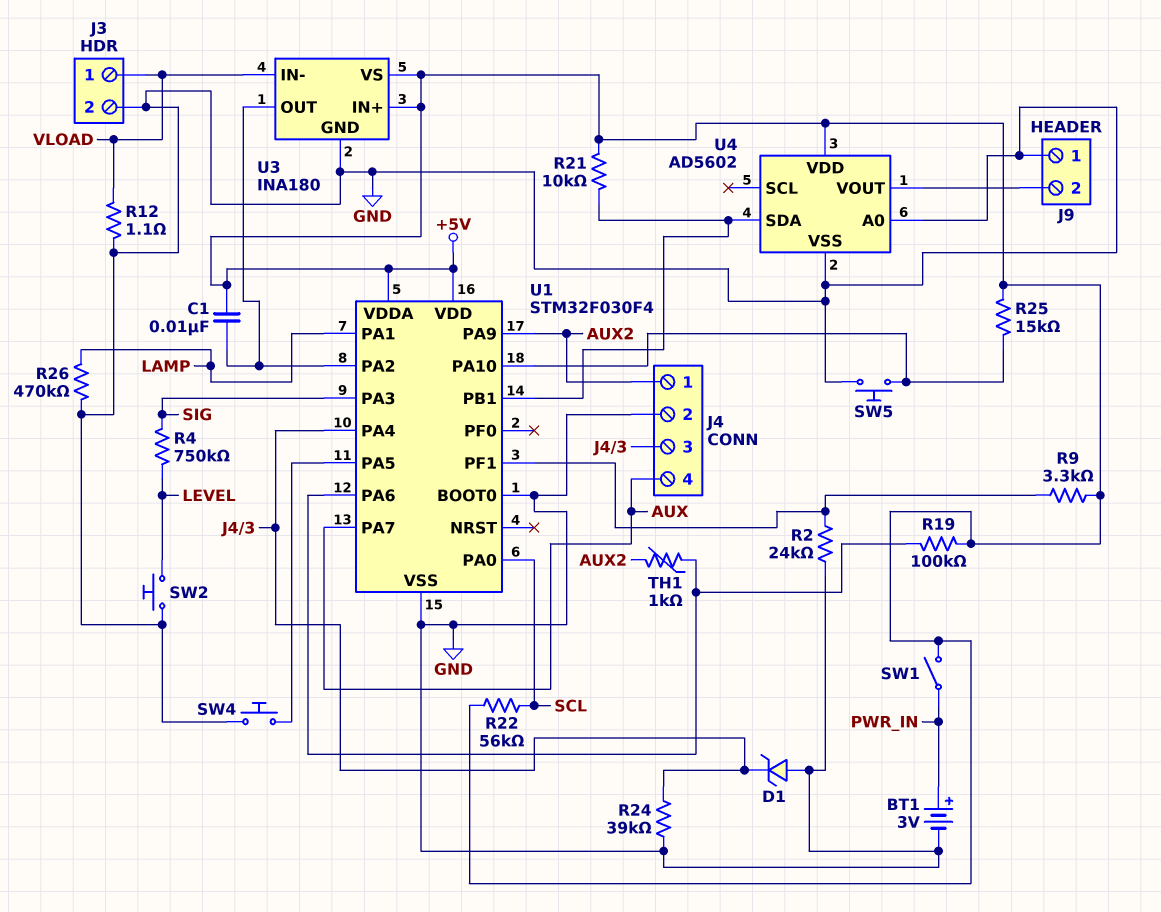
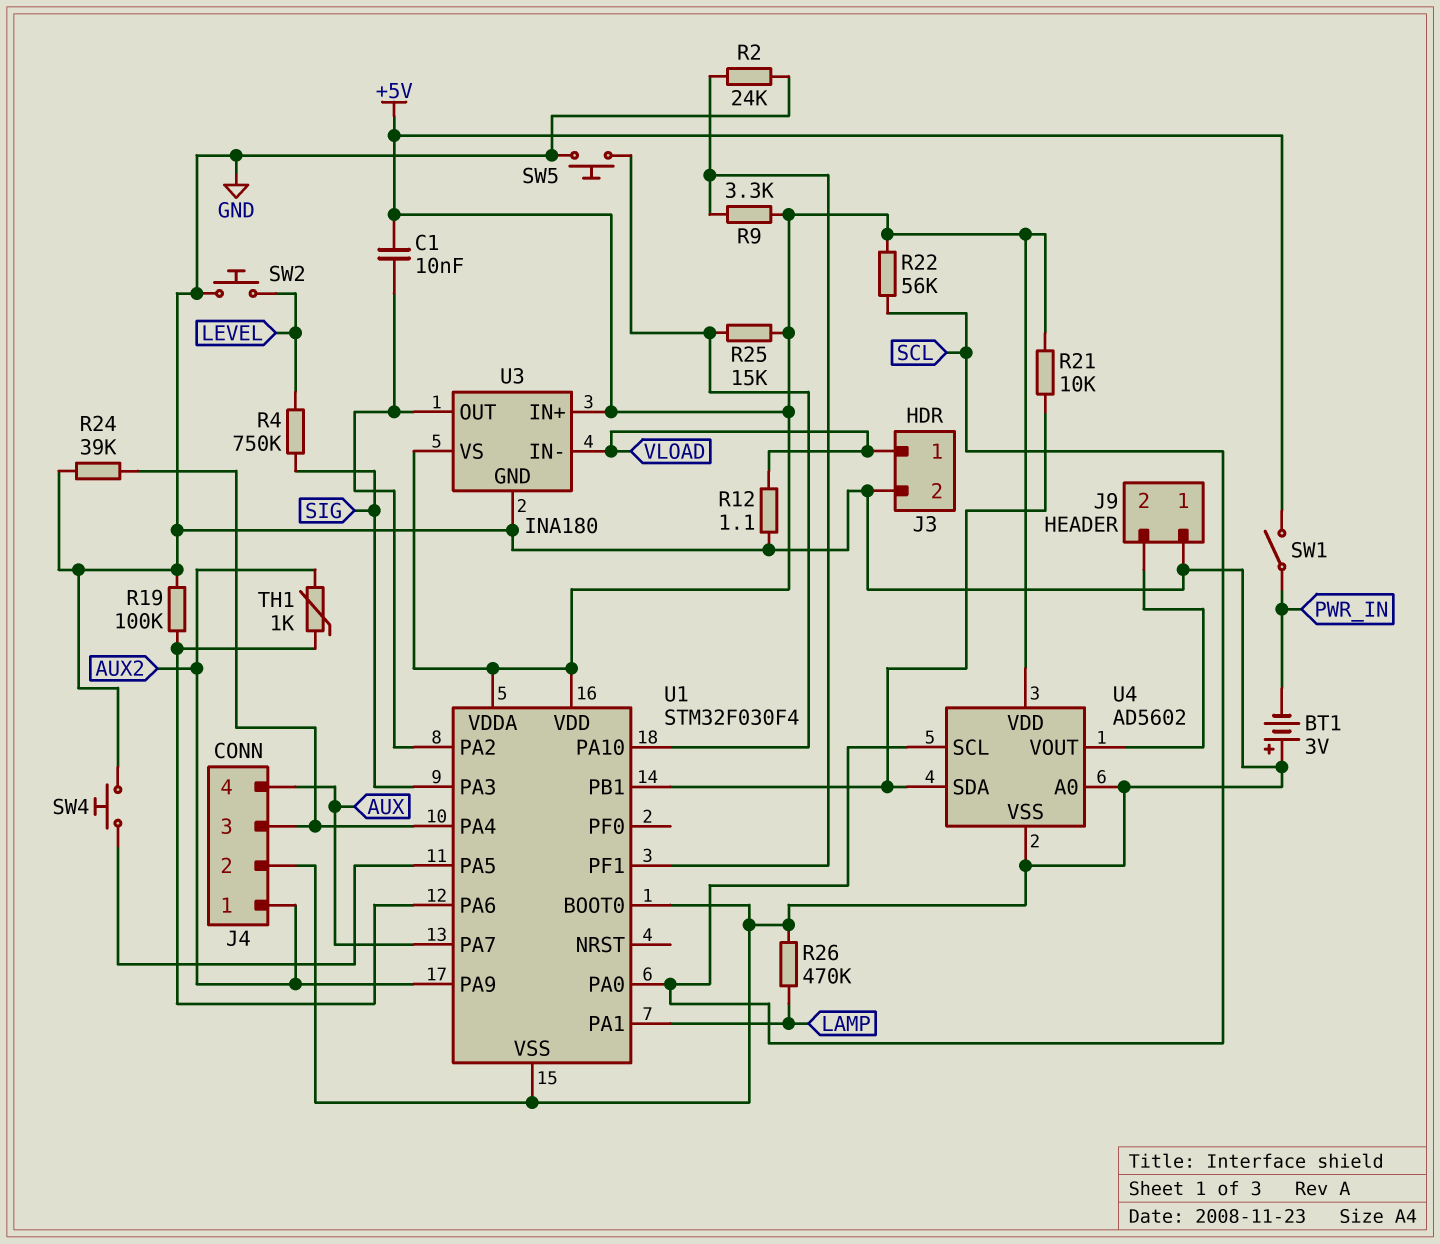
BT1: 3V (plus PWR_IN, minus GND) -> 3V (plus GND, minus PWR_IN)
D1: zener (A GND, K J4/3) -> none
R19: 100k (+5V, U1/PA6) -> 100k (GND, U1/PA6)
U4 pin SCL: none -> SCL

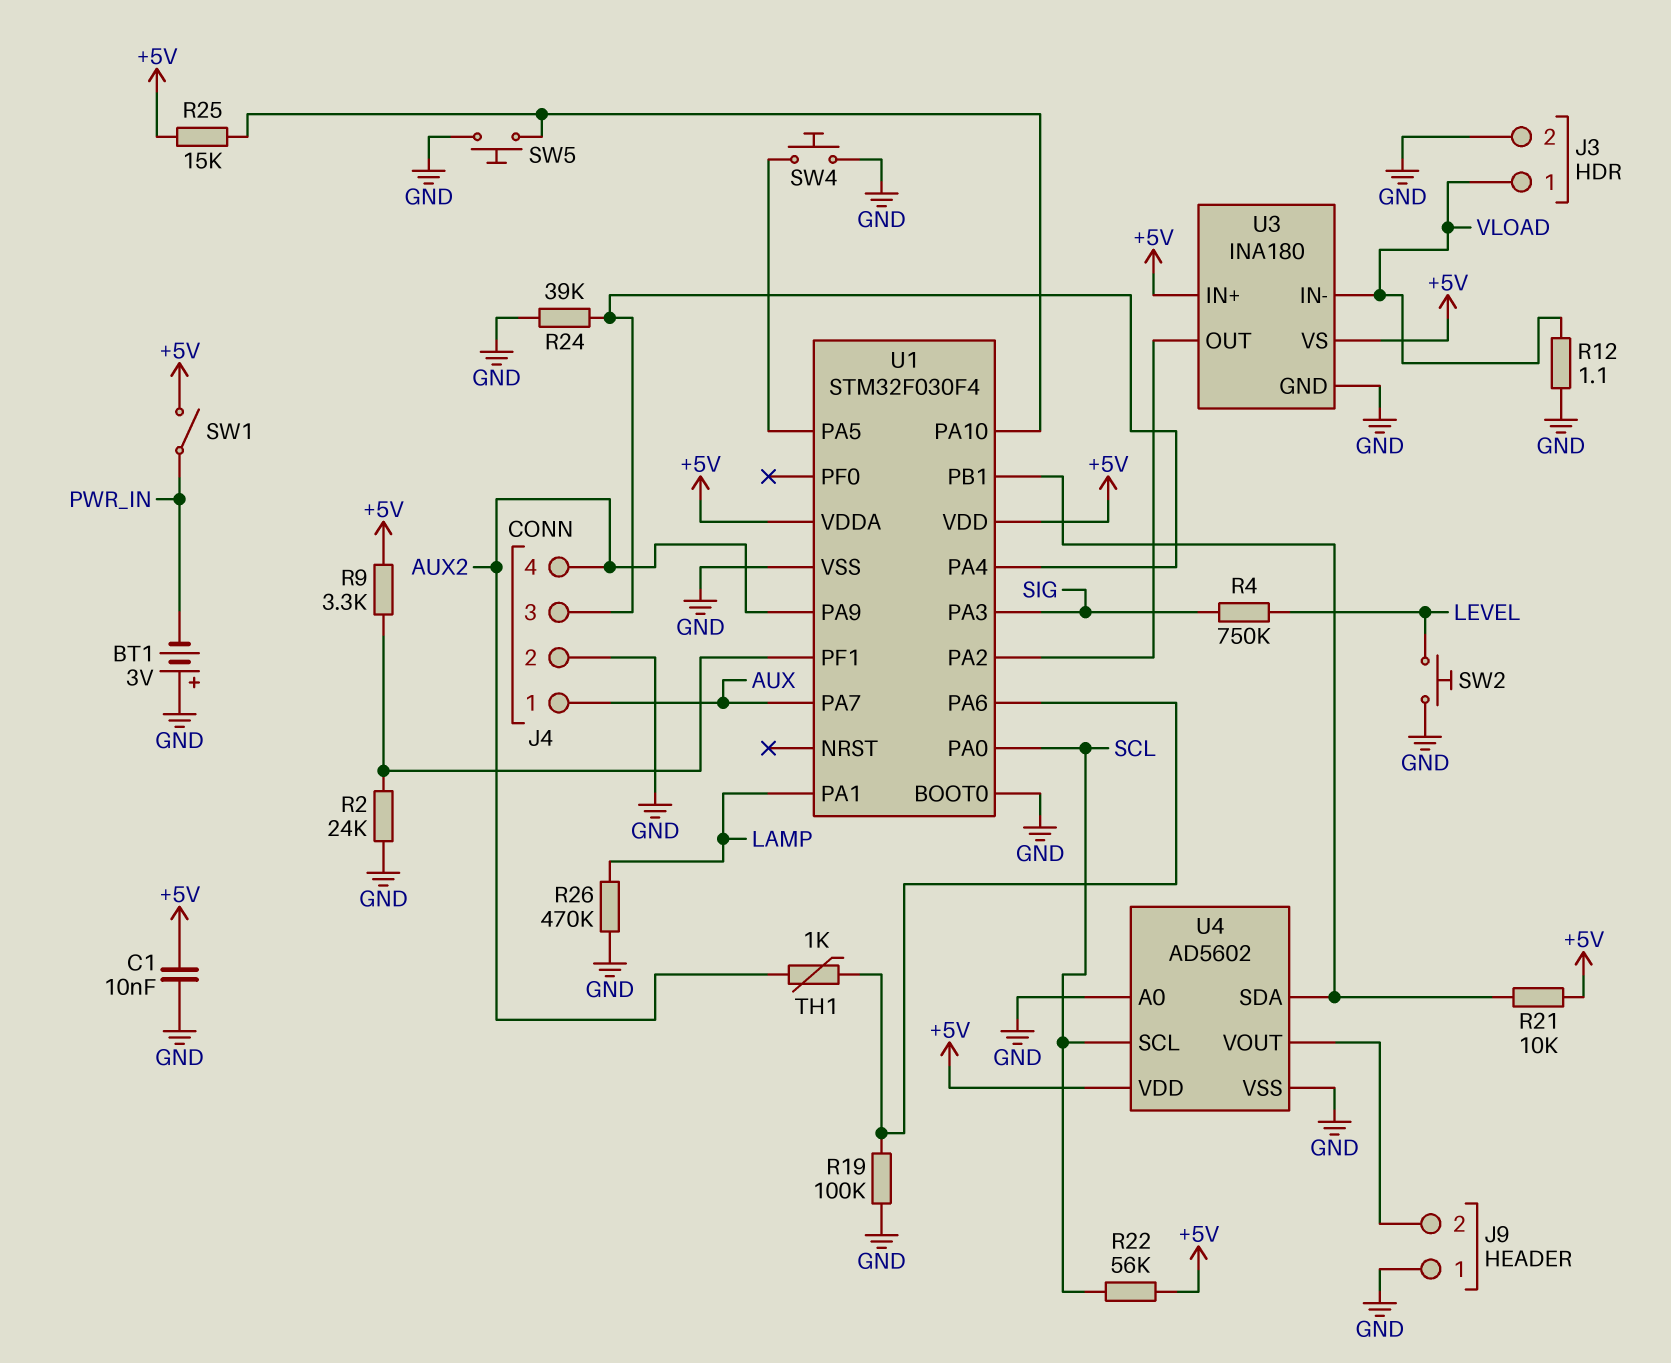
C1: 10nF (+5V, U1/PA2) -> 10nF (+5V, GND)
J4 pin 1: AUX2 -> AUX
J4 pin 4: AUX -> AUX2

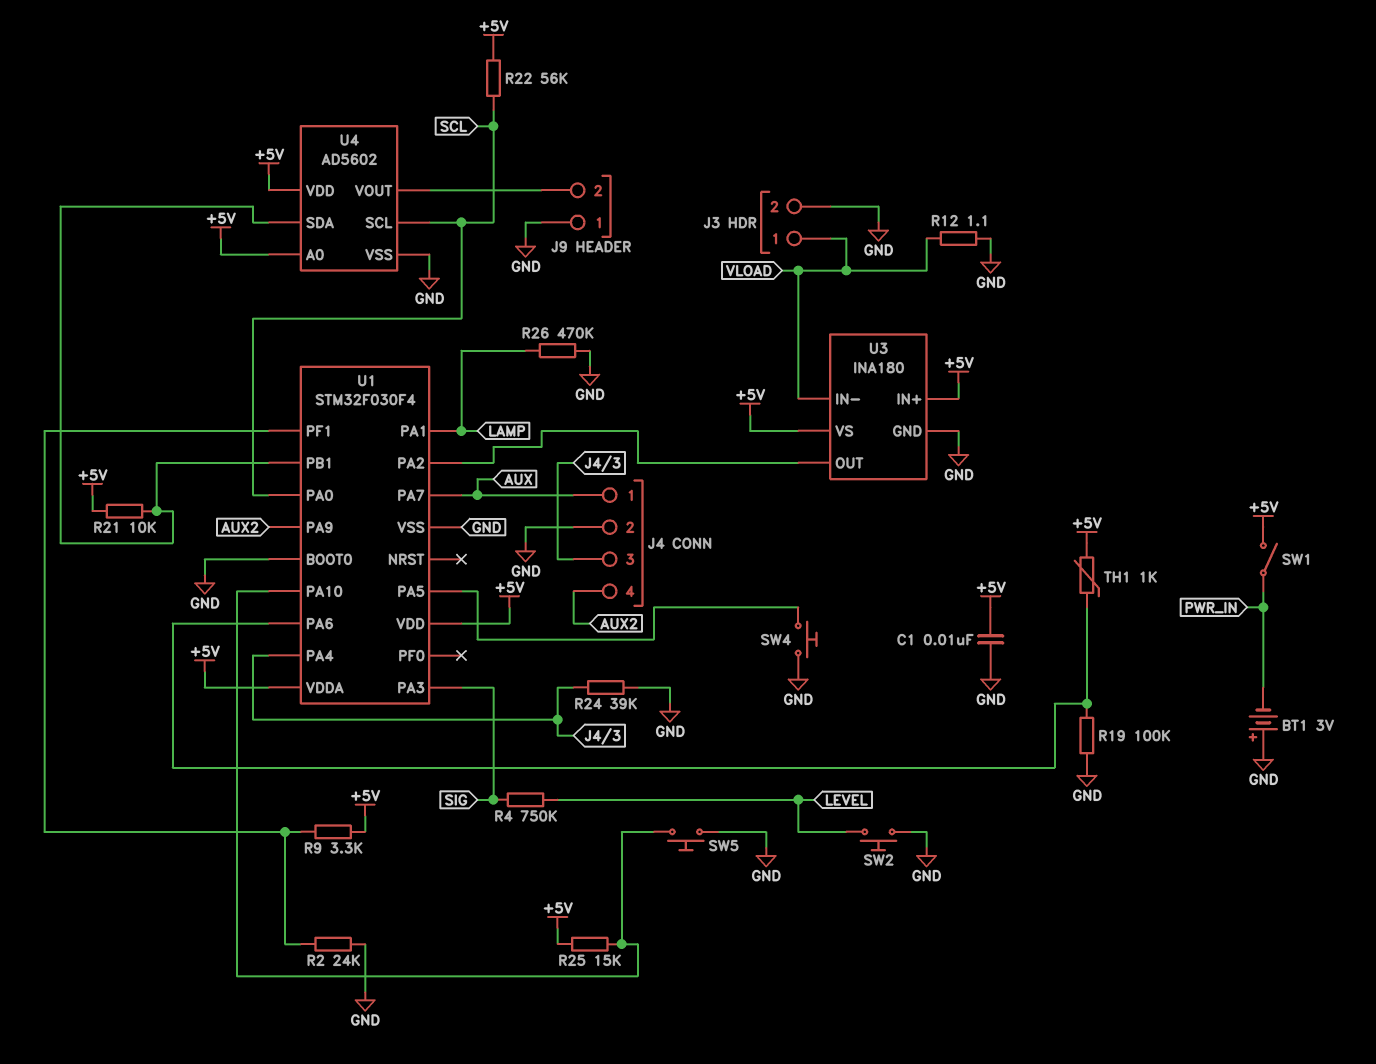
TH1: 1k (AUX2, U1/PA6) -> 1k (+5V, U1/PA6)
U4 pin A0: GND -> +5V

